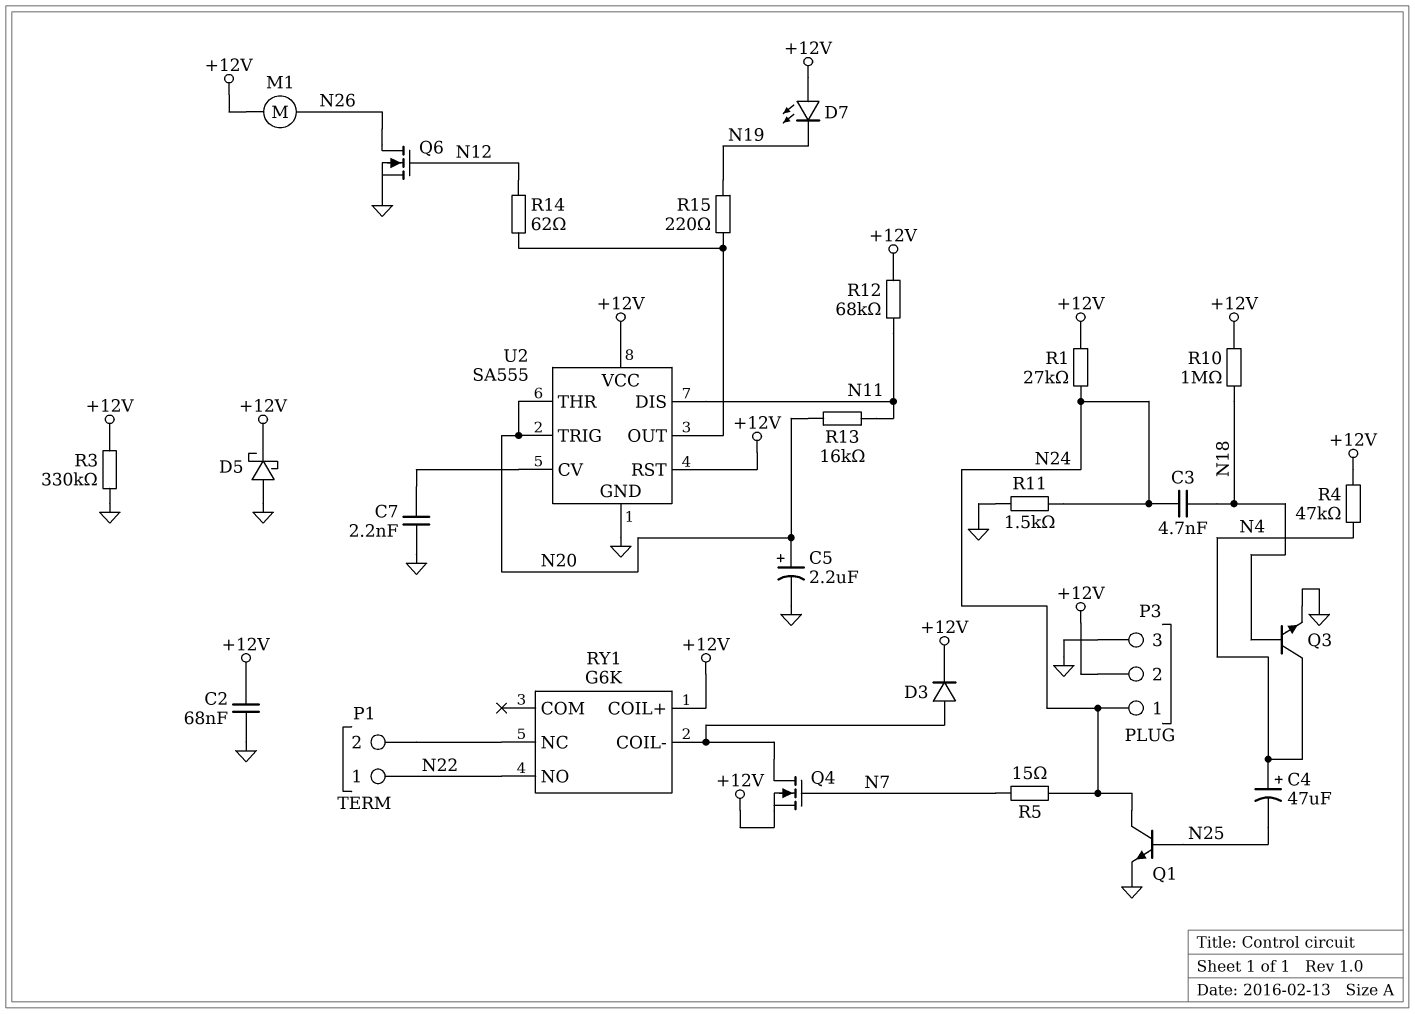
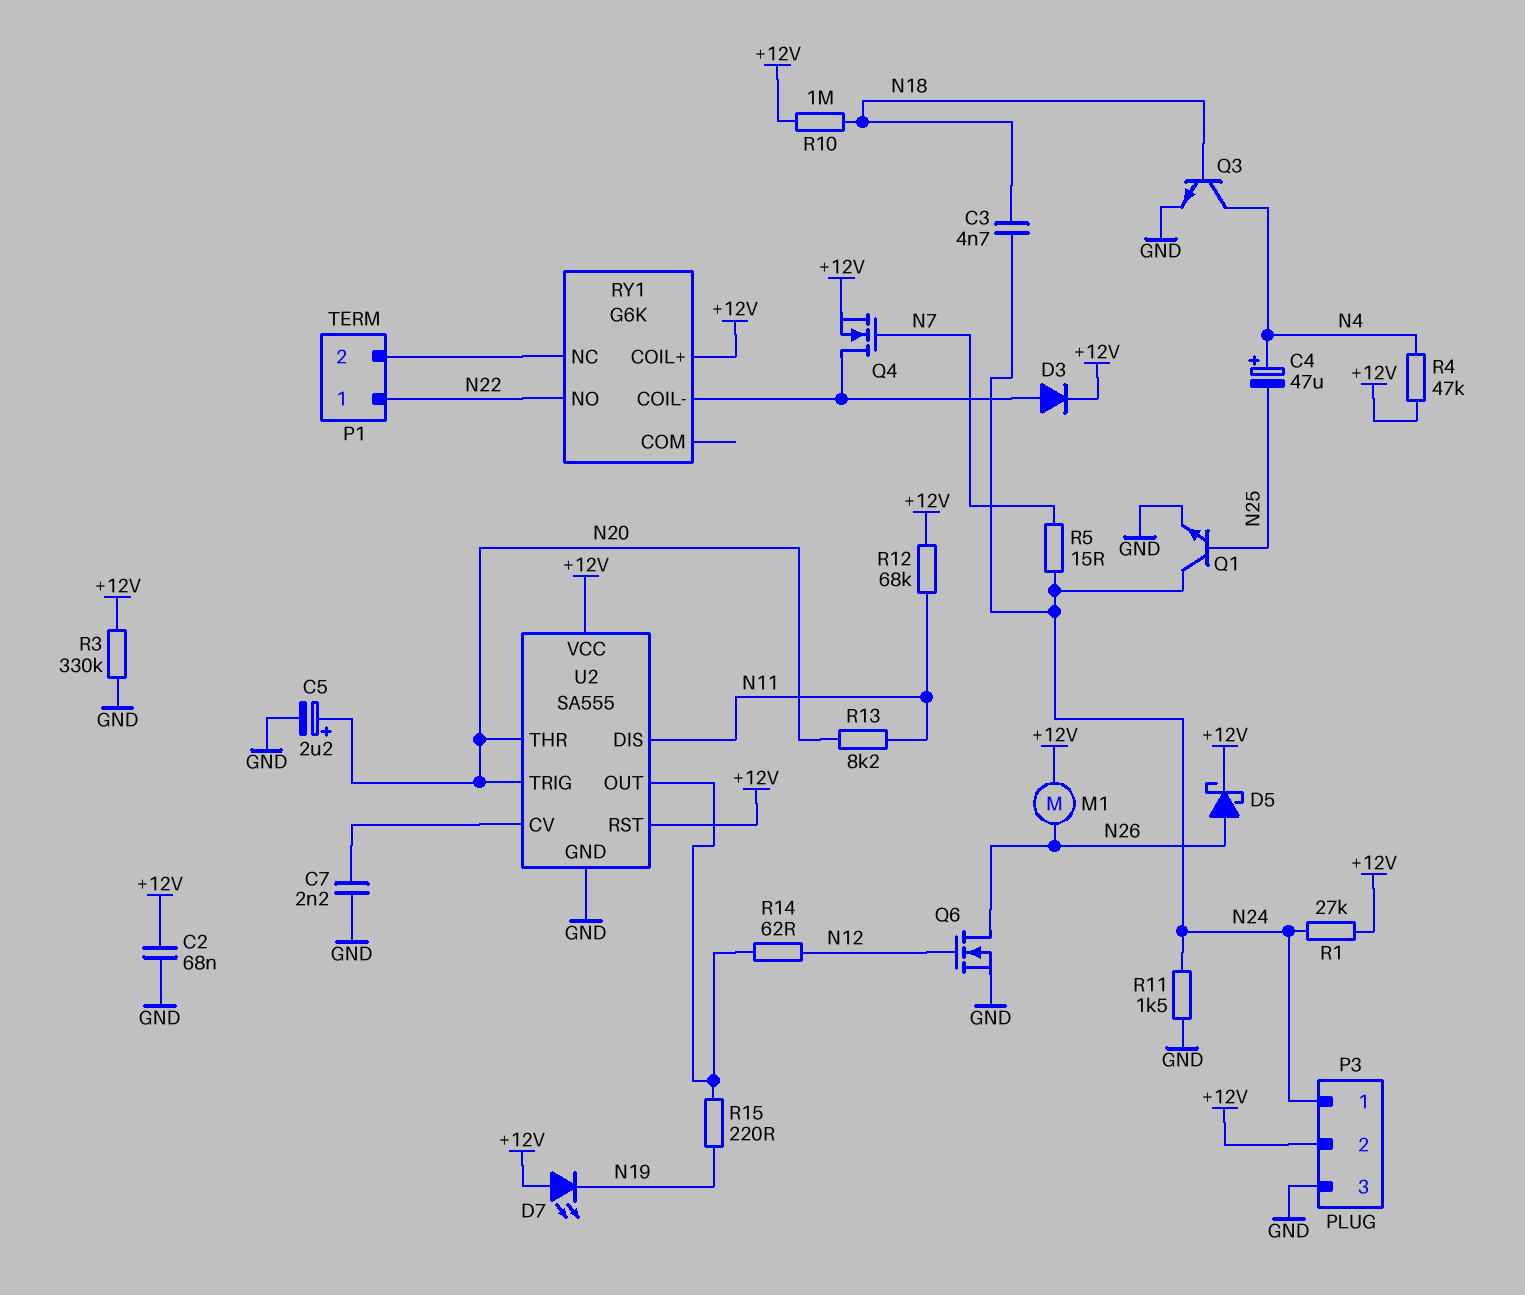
D5: schottky (A GND, K +12V) -> schottky (A N26, K +12V)
R13: 16k (N11, N20) -> 8.2k (N11, N20)

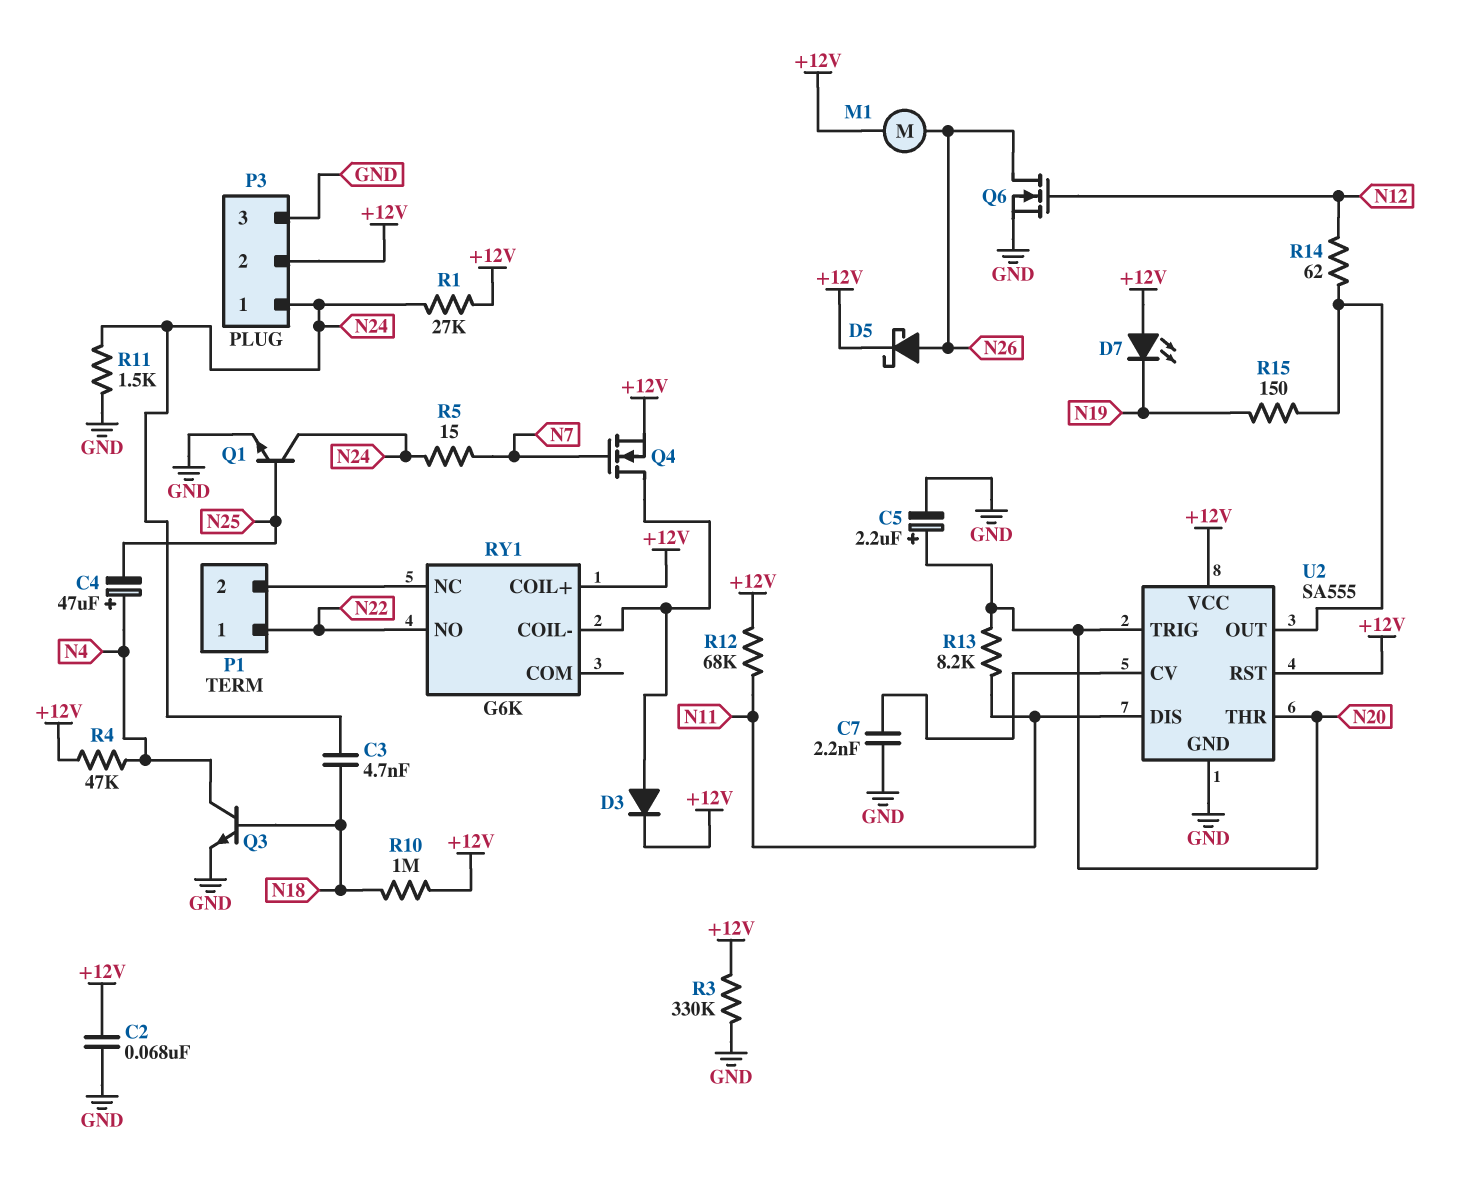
R15: 220 (N19, U2/OUT) -> 150 (N19, U2/OUT)

